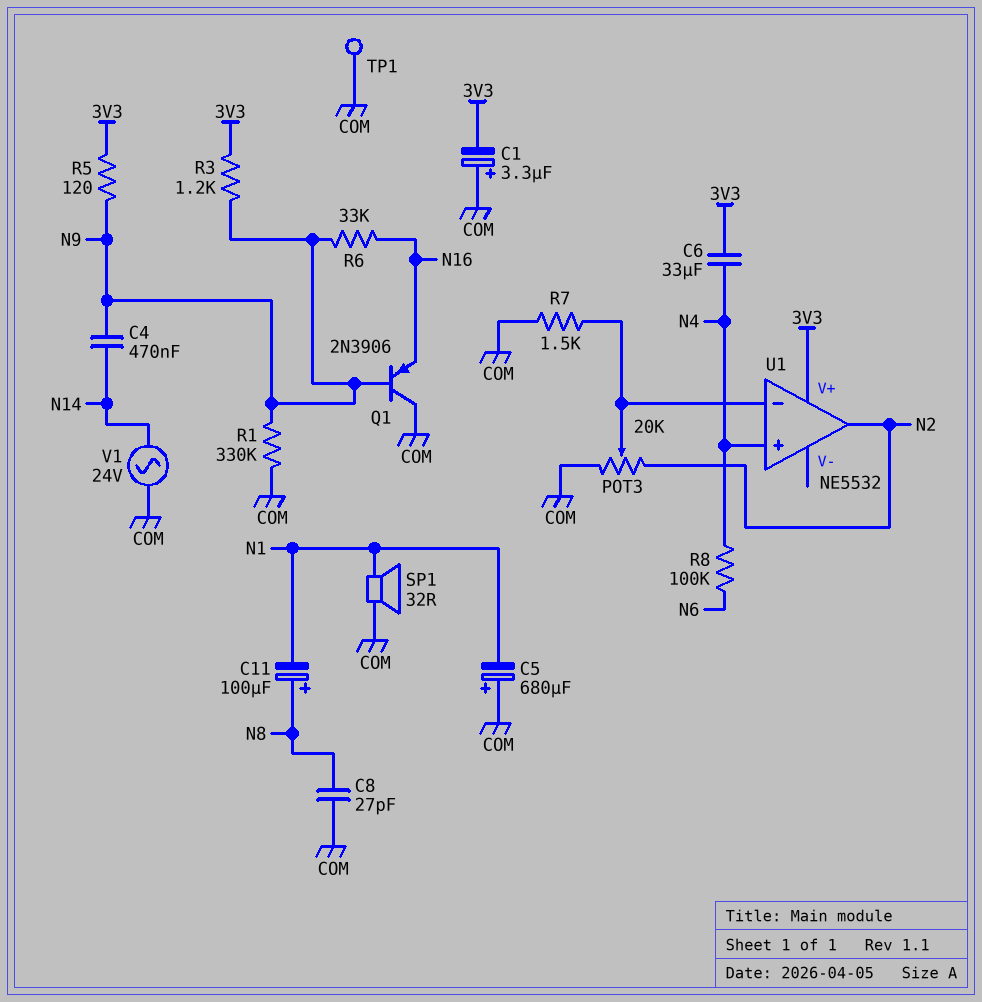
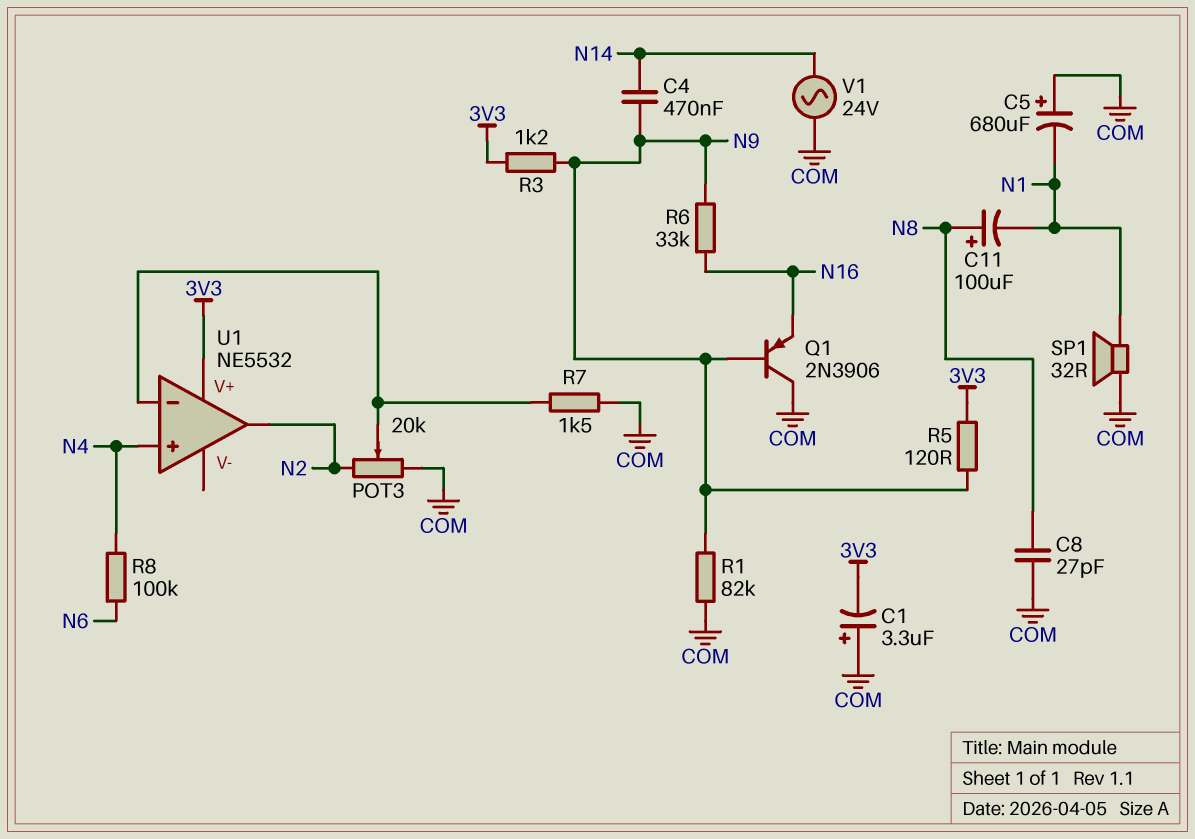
C6: 33uF (3V3, N4) -> none
R1: 330k (COM, N9) -> 82k (COM, N9)
TP1: test point (COM) -> none

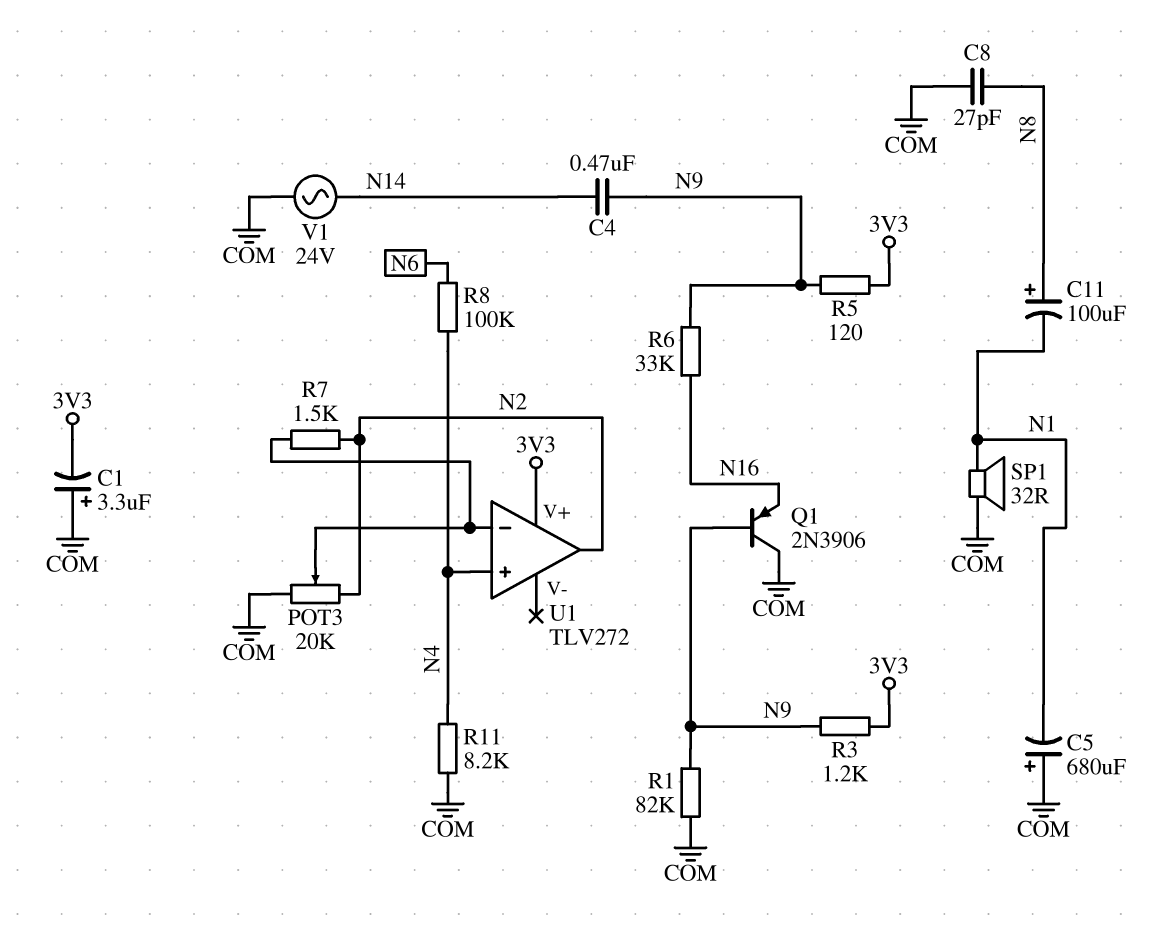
R7: 1.5k (COM, U1/in-) -> 1.5k (N2, U1/in-)
R11: none -> 8.2k (COM, N4)
U1: NE5532 -> TLV272

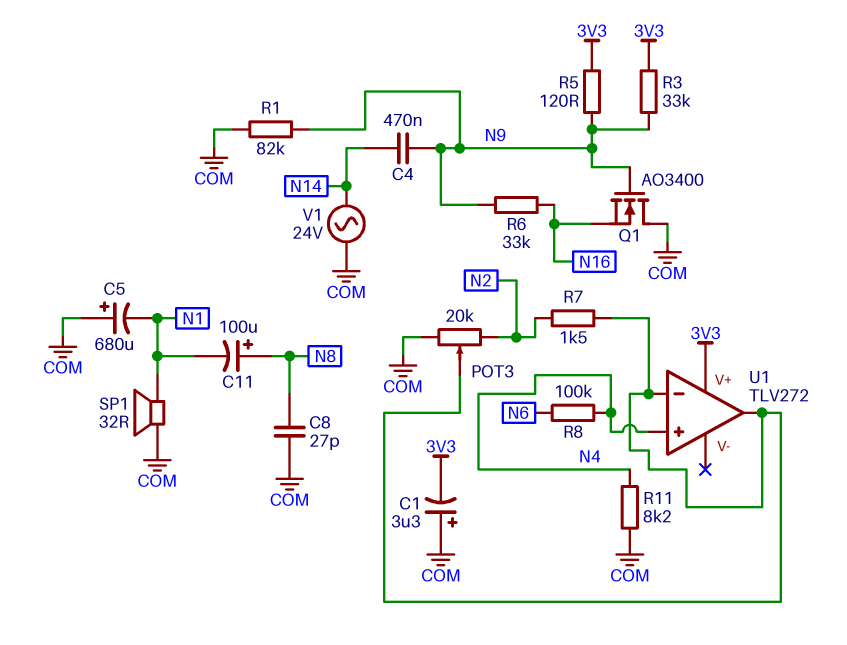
Q1: PNP 2N3906 (B N9, C COM, E N16) -> NMOS AO3400 (G N9, D COM, S N16)
R3: 1.2k (3V3, N9) -> 33k (3V3, N9)
U1 pin out: N2 -> U1/in-

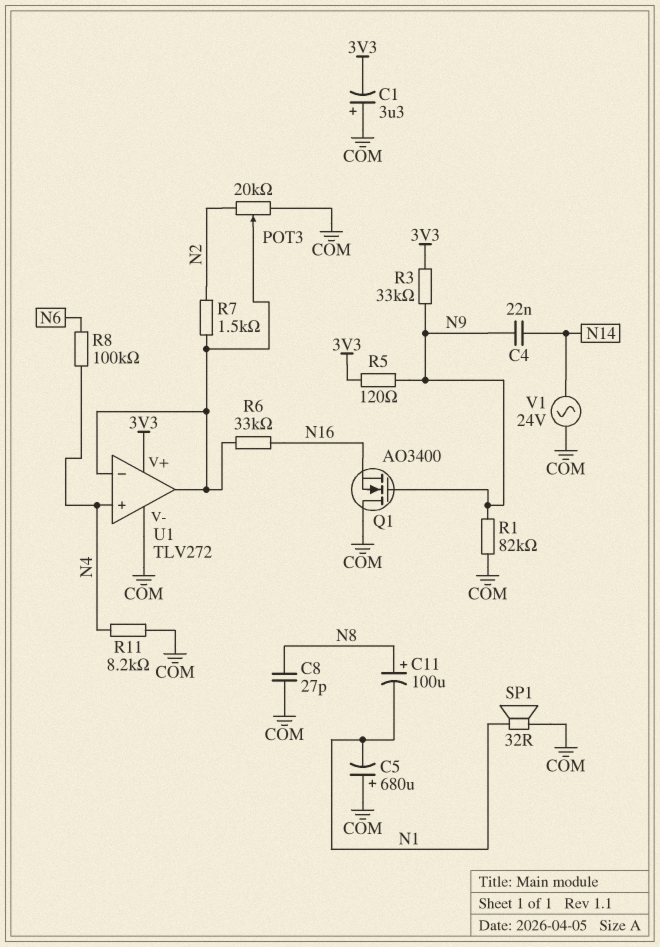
C4: 470nF (N9, N14) -> 22nF (N9, N14)
R6: 33k (N9, N16) -> 33k (N16, U1/in-)
U1 pin V-: none -> COM

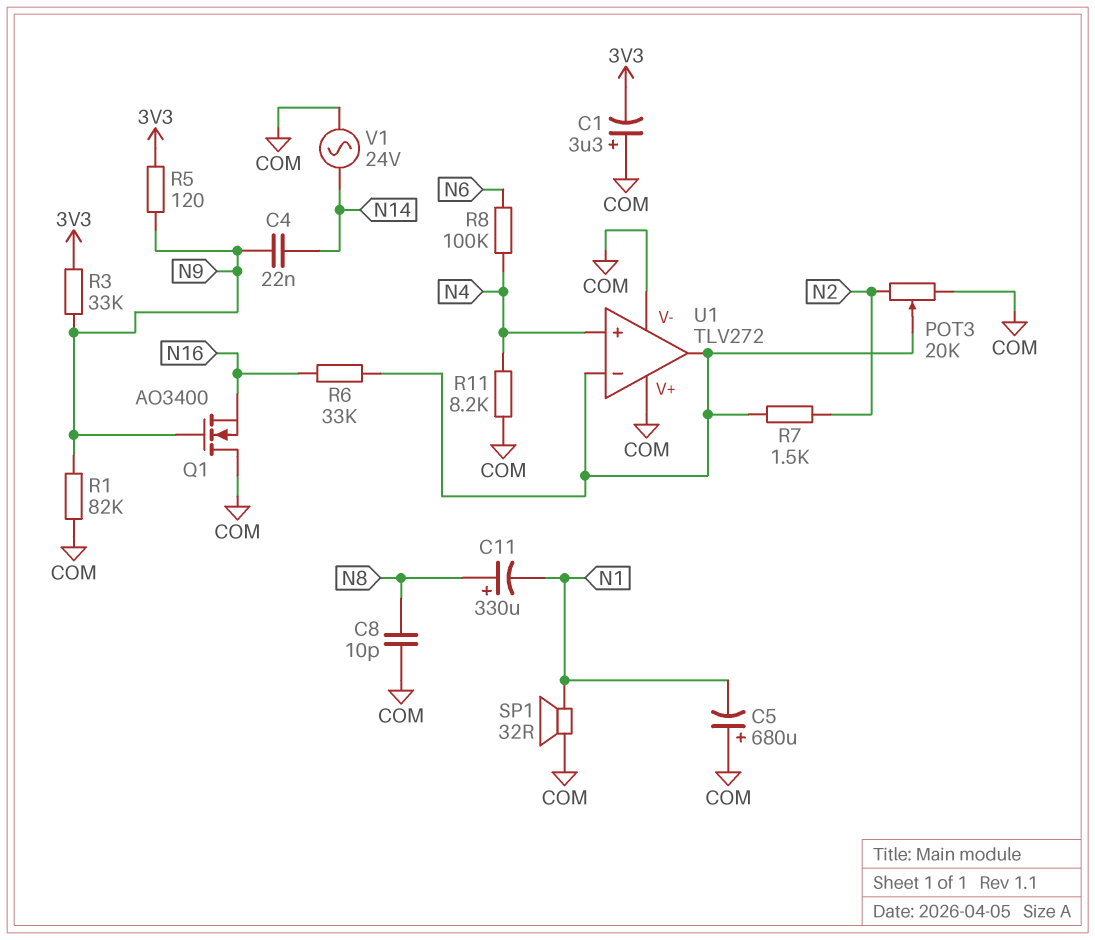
C8: 27pF (COM, N8) -> 10pF (COM, N8)
C11: 100uF (plus N8, minus N1) -> 330uF (plus N8, minus N1)
U1 pin V+: 3V3 -> COM

